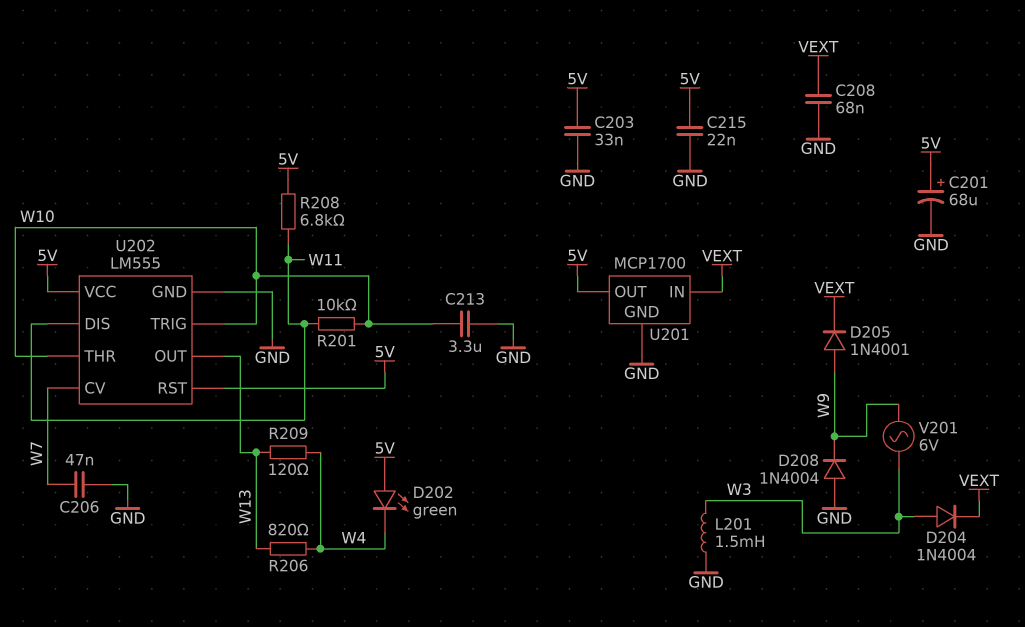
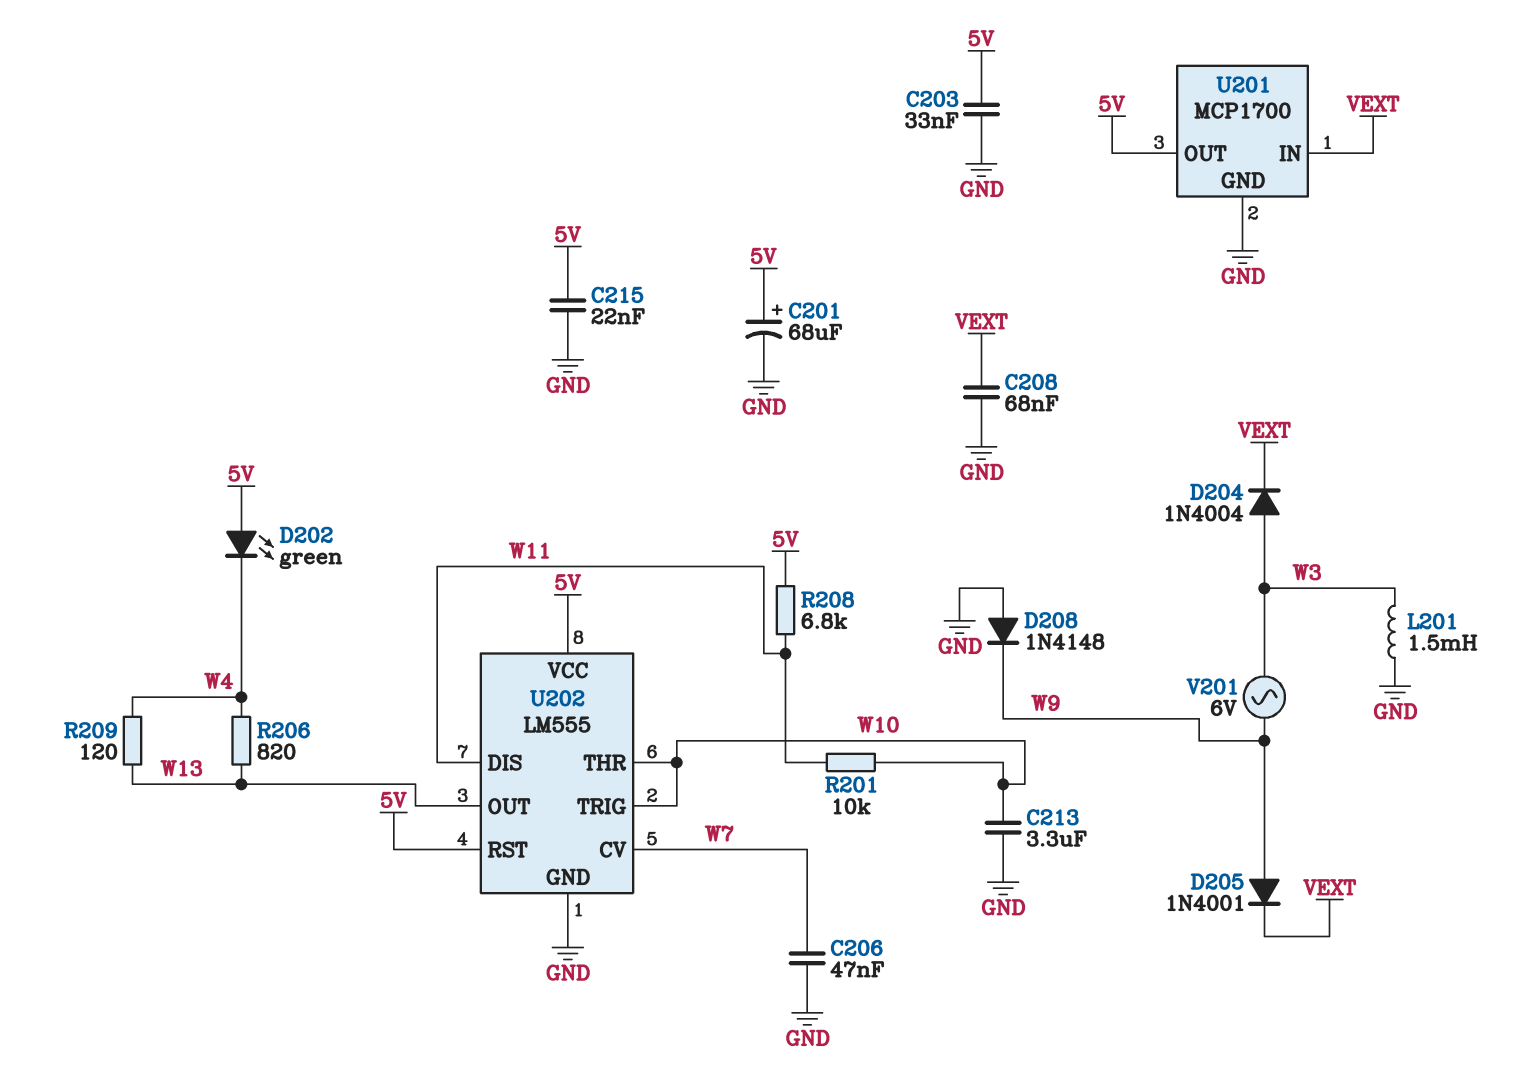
D208: diode 1N4004 (A GND, K W9) -> diode 1N4148 (A GND, K W9)

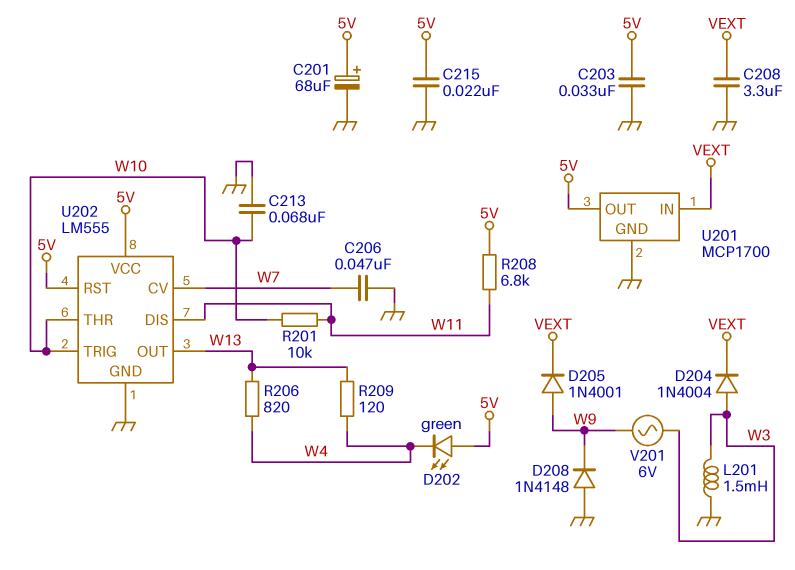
C208: 68nF (GND, VEXT) -> 3.3uF (GND, VEXT)
C213: 3.3uF (GND, W10) -> 68nF (GND, W10)

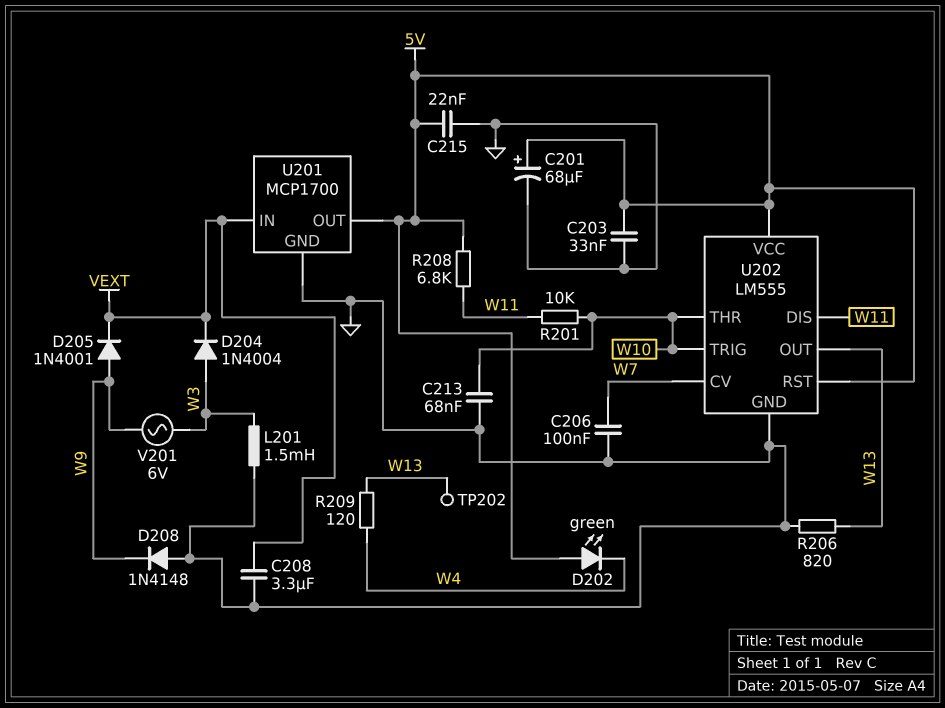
C206: 47nF (GND, W7) -> 100nF (GND, W7)
R206: 820 (W4, W13) -> 820 (GND, W13)
TP202: none -> test point (W13)

